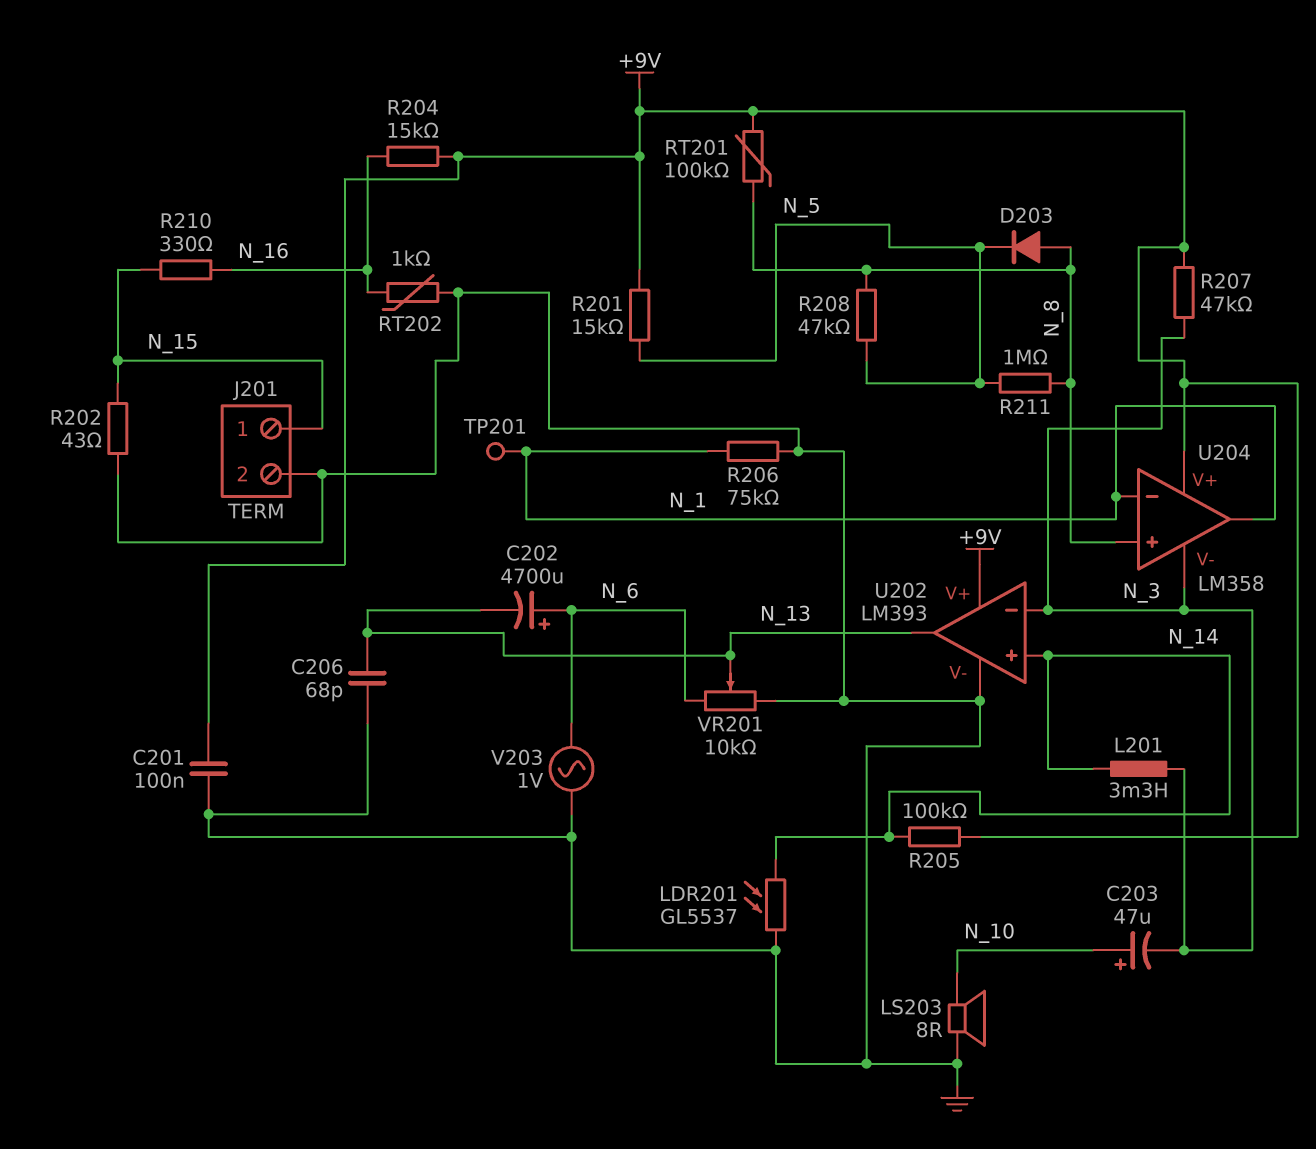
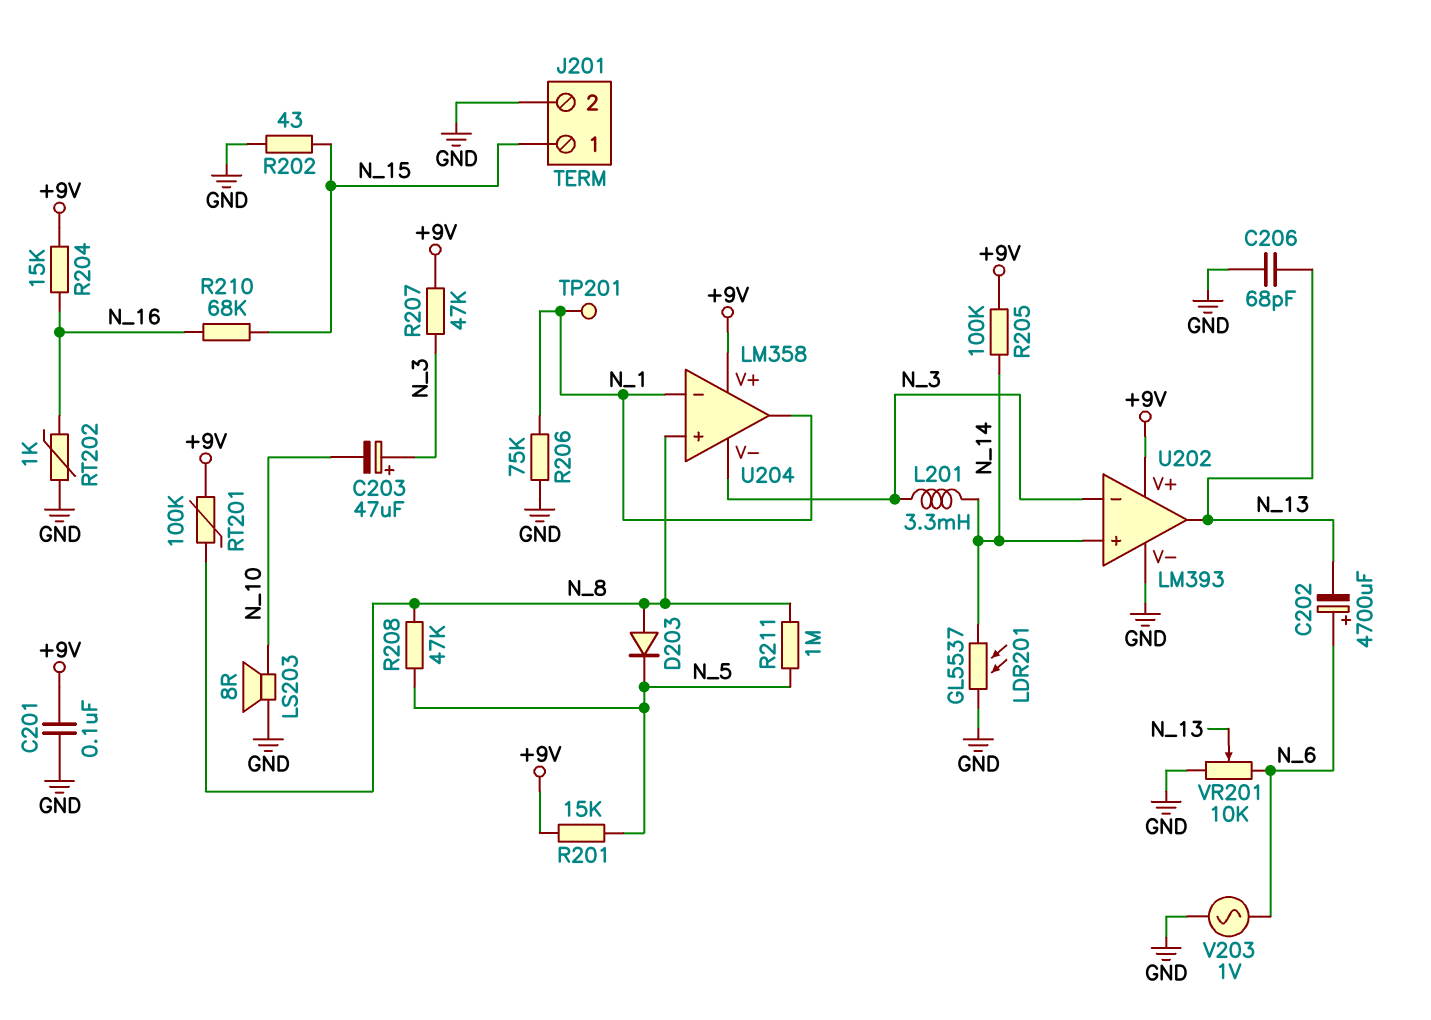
C203: 47uF (plus N_10, minus N_3) -> 47uF (plus N_3, minus N_10)
R210: 330 (N_15, N_16) -> 68k (N_15, N_16)

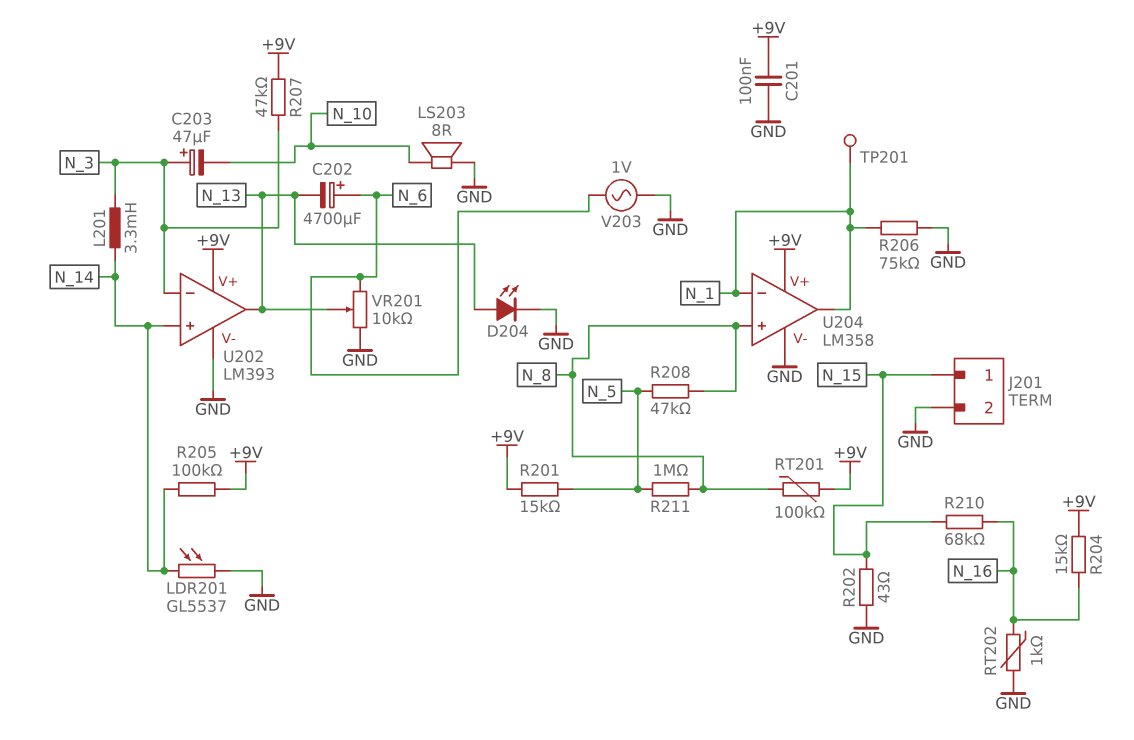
C206: 68pF (GND, N_13) -> none
D203: diode (A N_8, K N_5) -> none
D204: none -> LED (A N_13, K GND)
U204 pin V-: N_3 -> GND

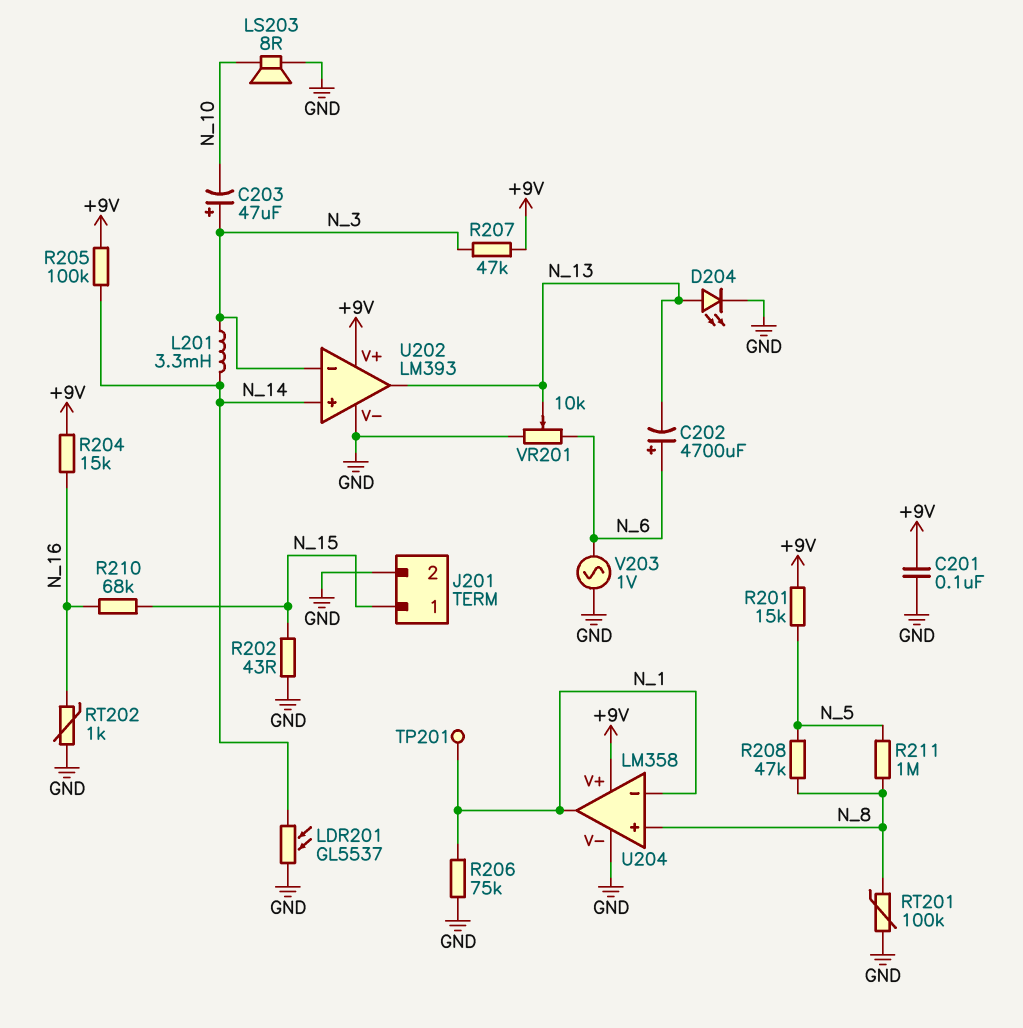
RT201: 100k (+9V, N_8) -> 100k (GND, N_8)

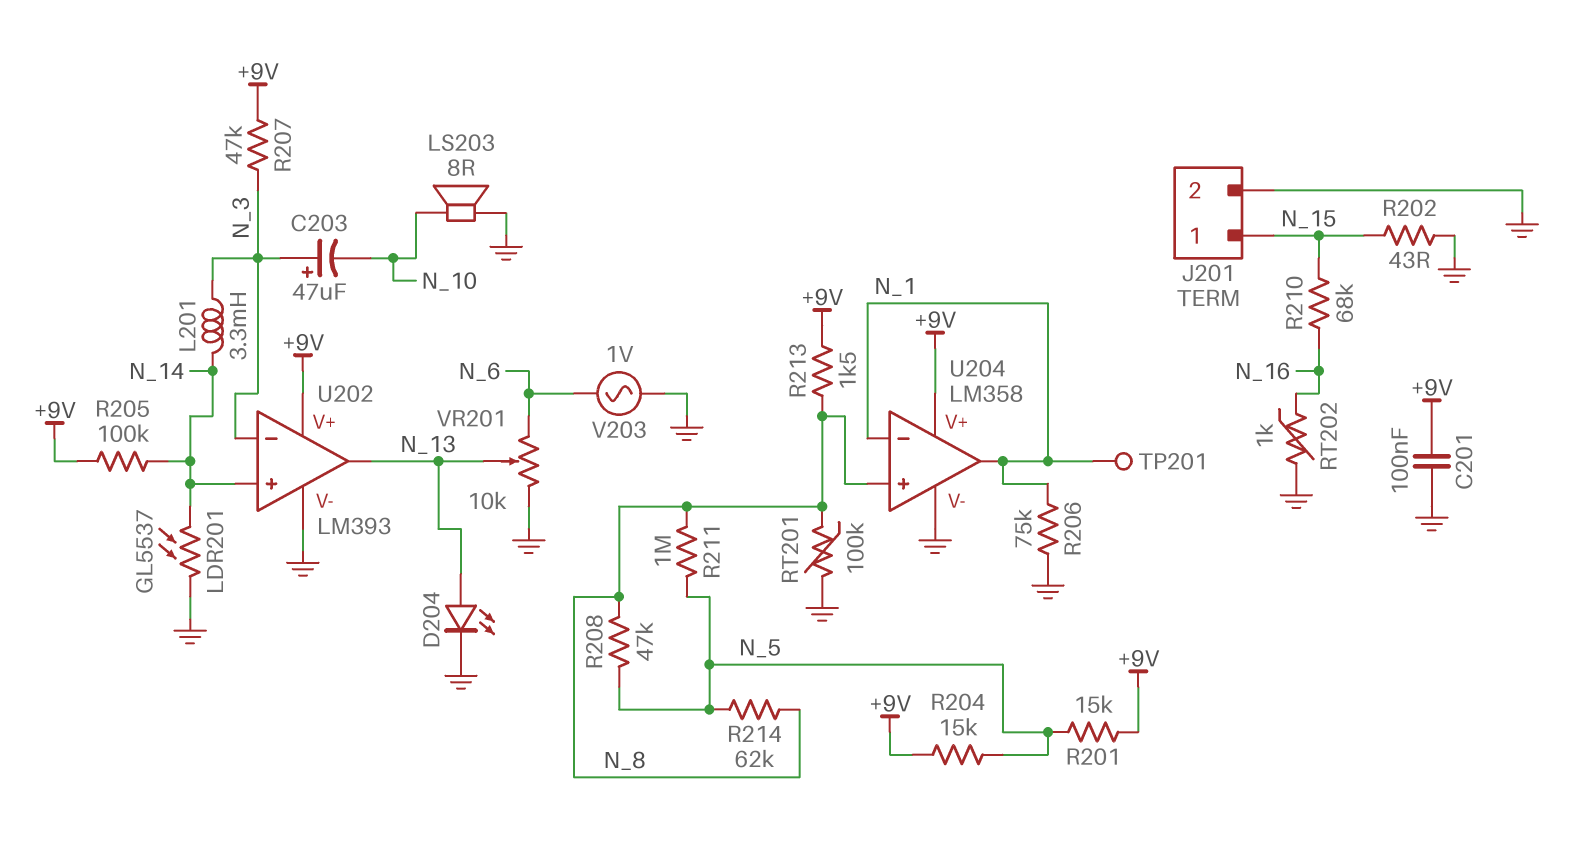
C202: 4700uF (plus N_6, minus N_13) -> none
R204: 15k (+9V, N_16) -> 15k (+9V, N_5)
R213: none -> 1.5k (+9V, N_8)
R214: none -> 62k (N_5, N_8)

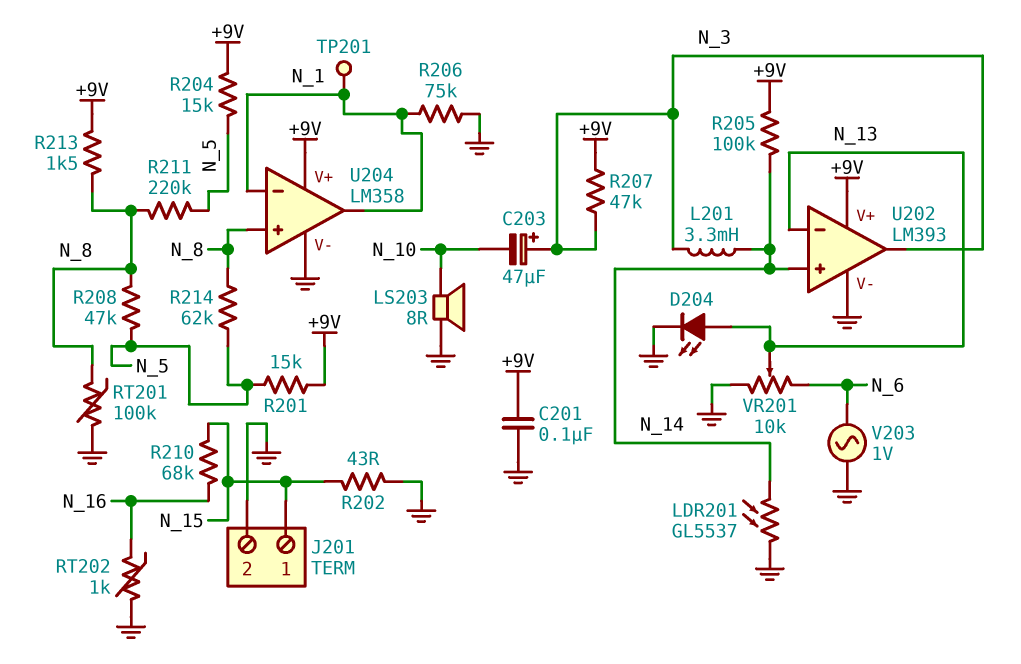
R211: 1M (N_5, N_8) -> 220k (N_5, N_8)
U202 pin in-: N_3 -> N_13
U202 pin out: N_13 -> N_3

